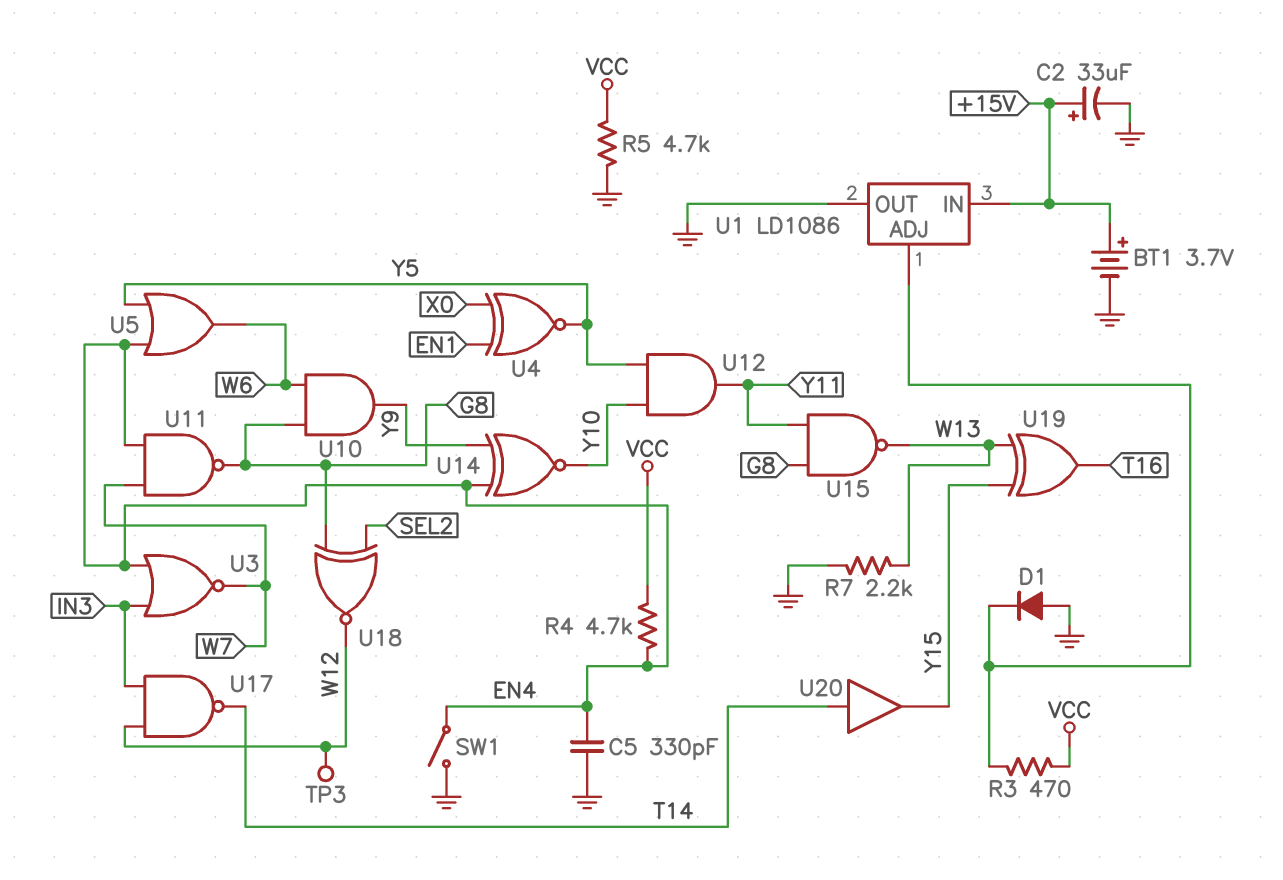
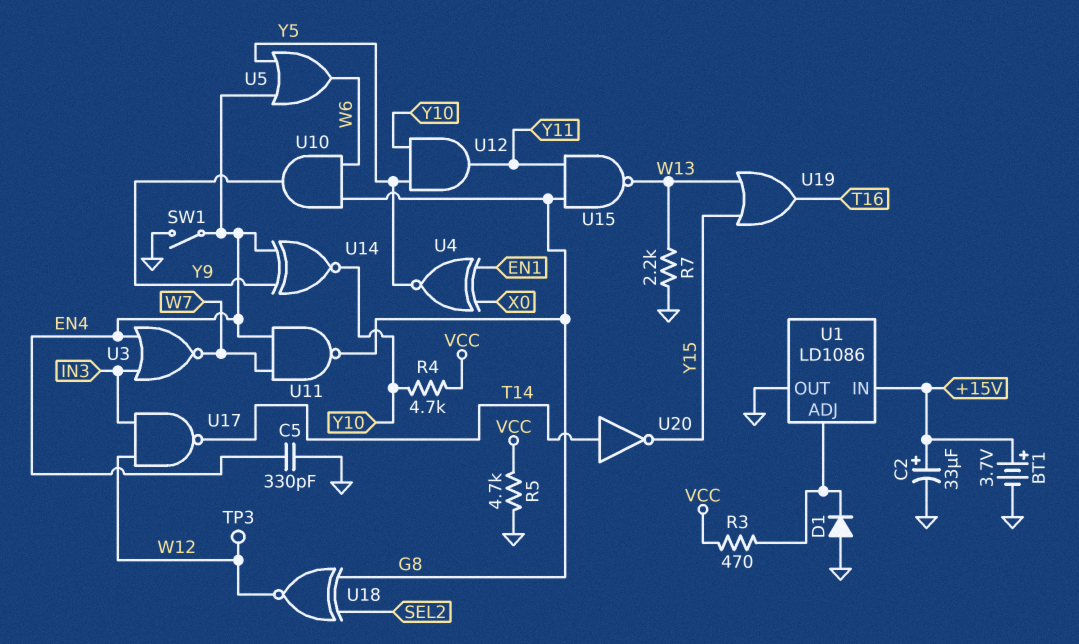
R4: 4.7k (EN4, VCC) -> 4.7k (VCC, Y10)
U19: XOR (in W13, in Y15, out T16) -> OR (in W13, in Y15, out T16)
U20: buffer (in T14, out Y15) -> NOT (in T14, out Y15)

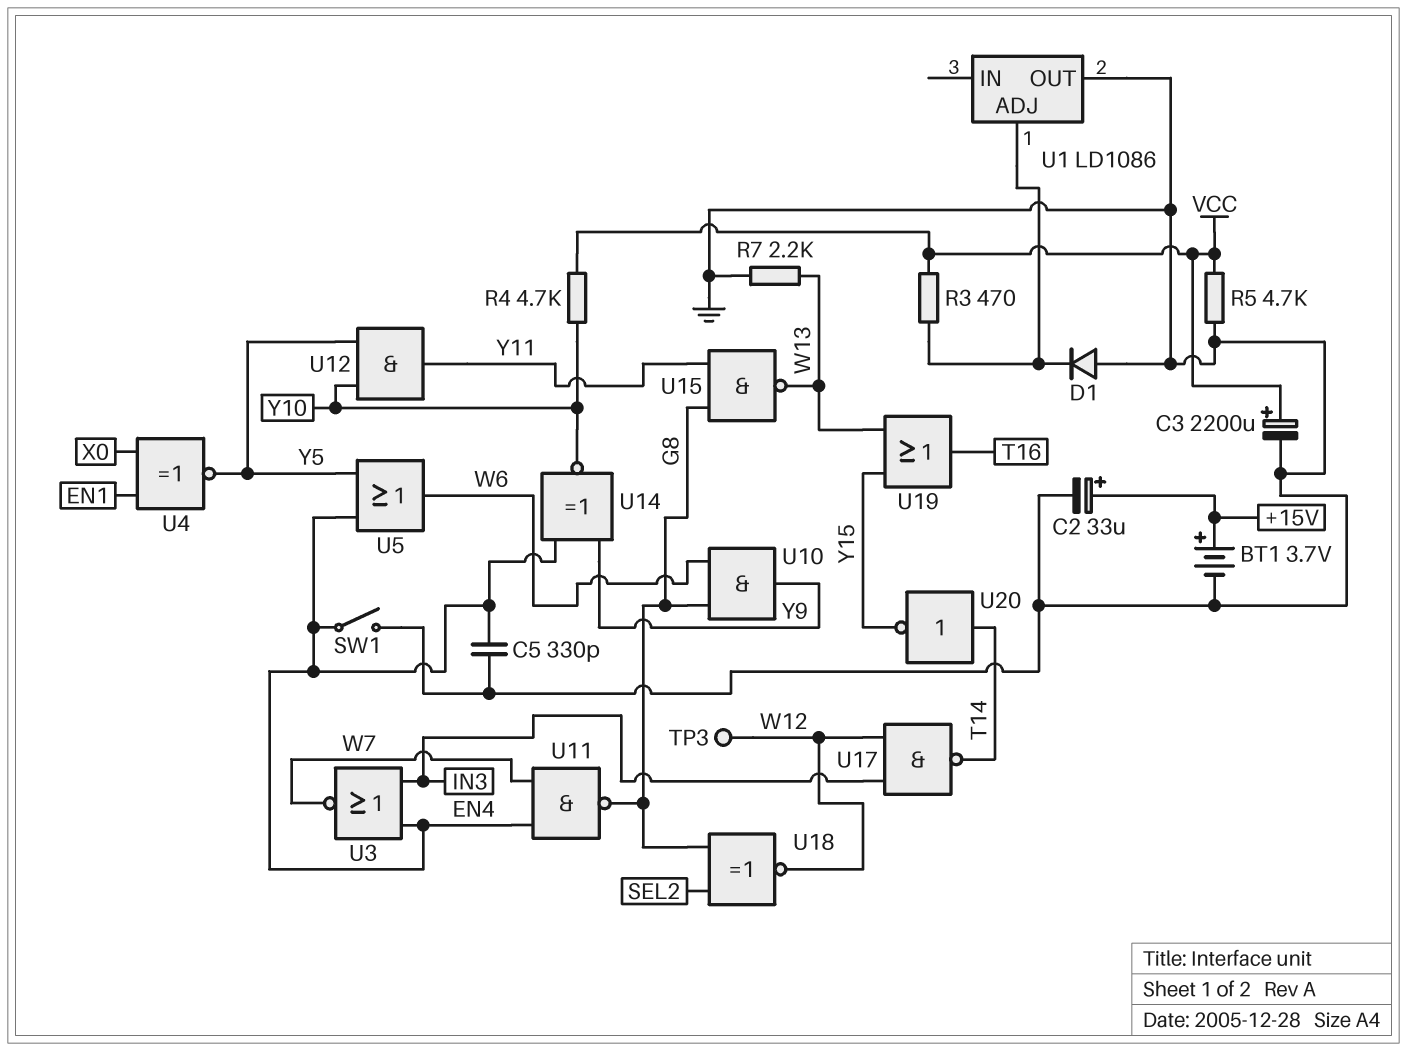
C3: none -> 2200uF (plus VCC, minus GND)
U1 pin IN: +15V -> none

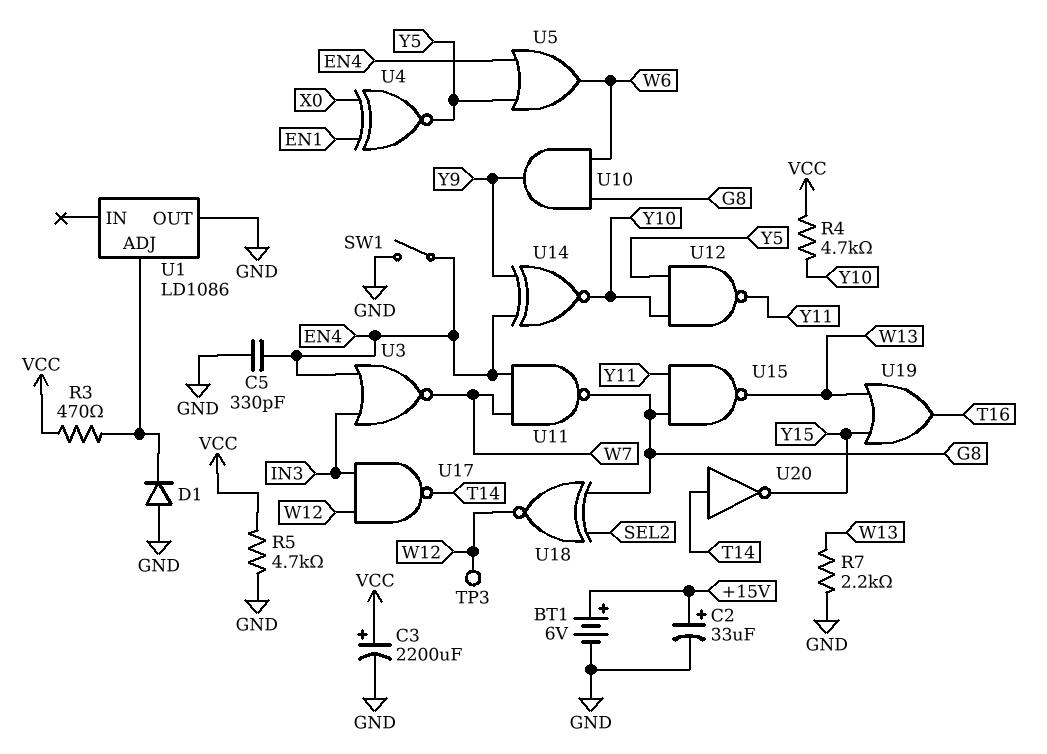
BT1: 3.7V (plus +15V, minus GND) -> 6V (plus +15V, minus GND)
U12: AND (in Y5, in Y10, out Y11) -> NAND (in Y5, in Y10, out Y11)

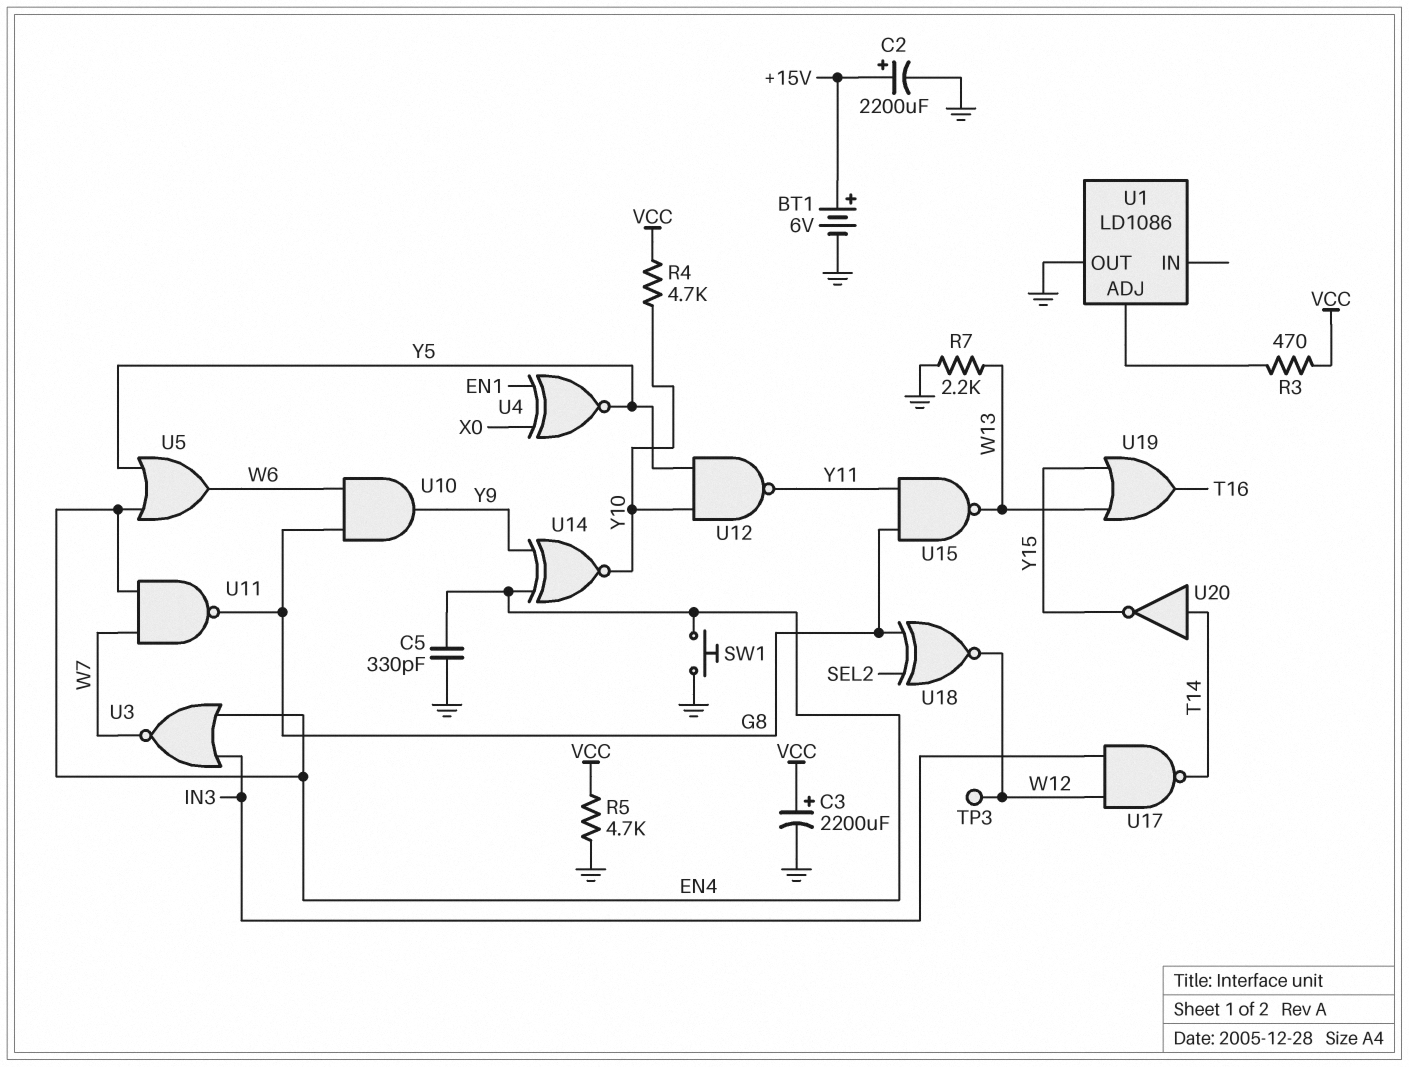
C2: 33uF (plus +15V, minus GND) -> 2200uF (plus +15V, minus GND)
D1: diode (A GND, K U1/ADJ) -> none
SW1: switch (EN4, GND) -> button (EN4, GND)

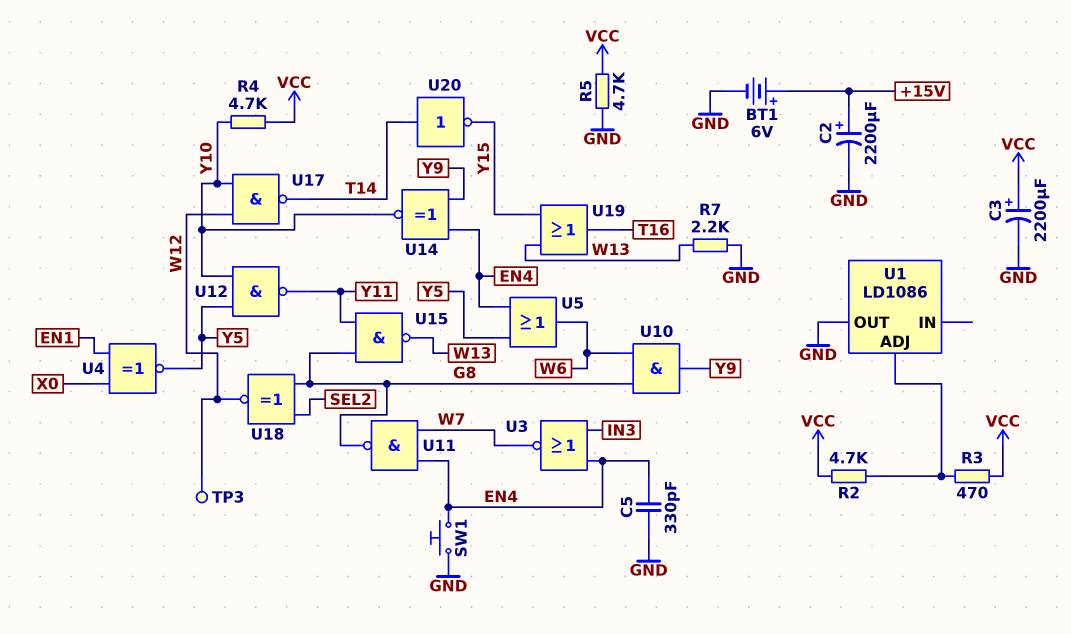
R2: none -> 4.7k (U1/ADJ, VCC)
U17: NAND (in IN3, in W12, out T14) -> NAND (in W12, in Y10, out T14)

